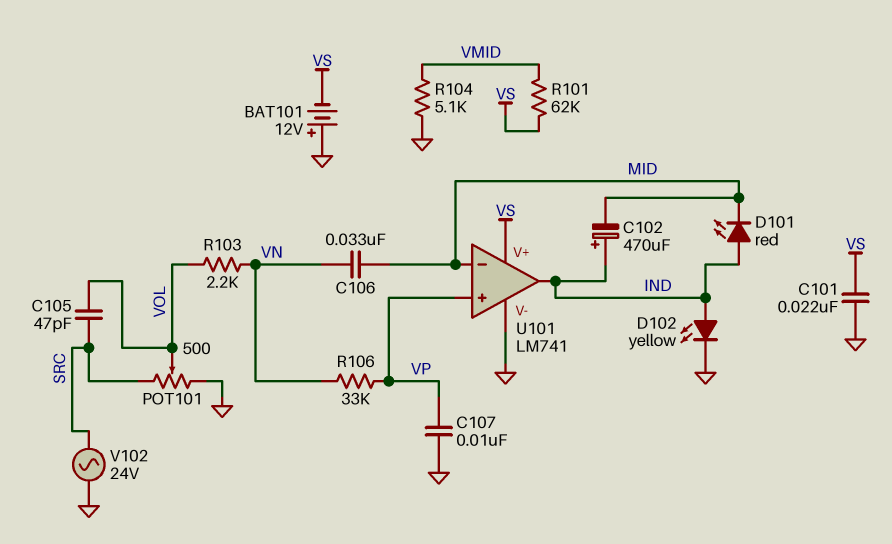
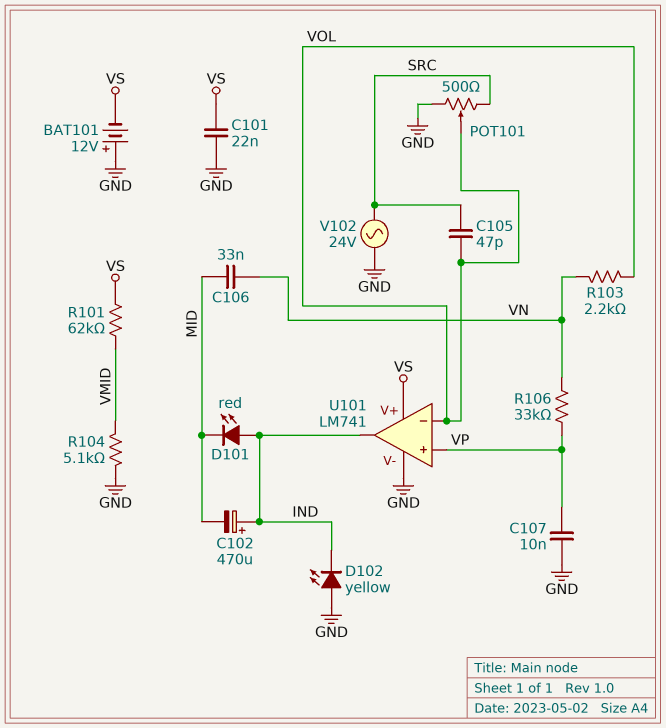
D102: LED yellow (A IND, K GND) -> LED yellow (A GND, K IND)
U101 pin in-: MID -> VOL

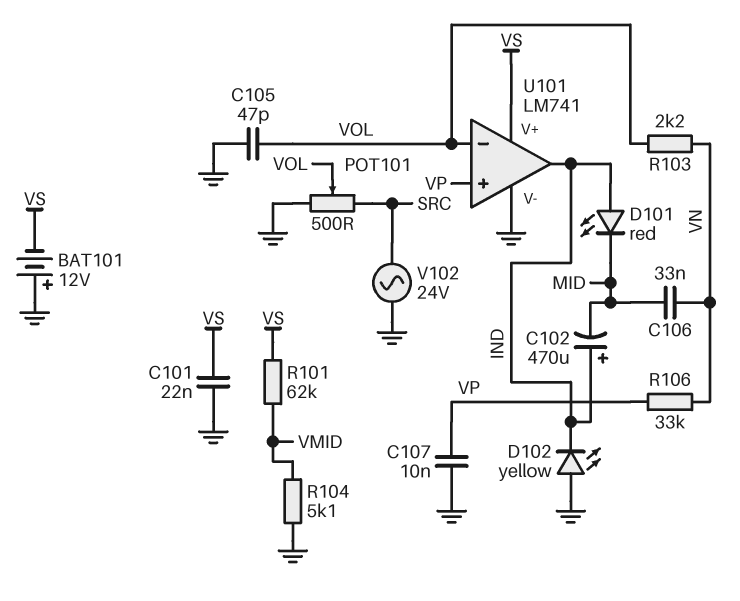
C105: 47pF (SRC, VOL) -> 47pF (GND, VOL)

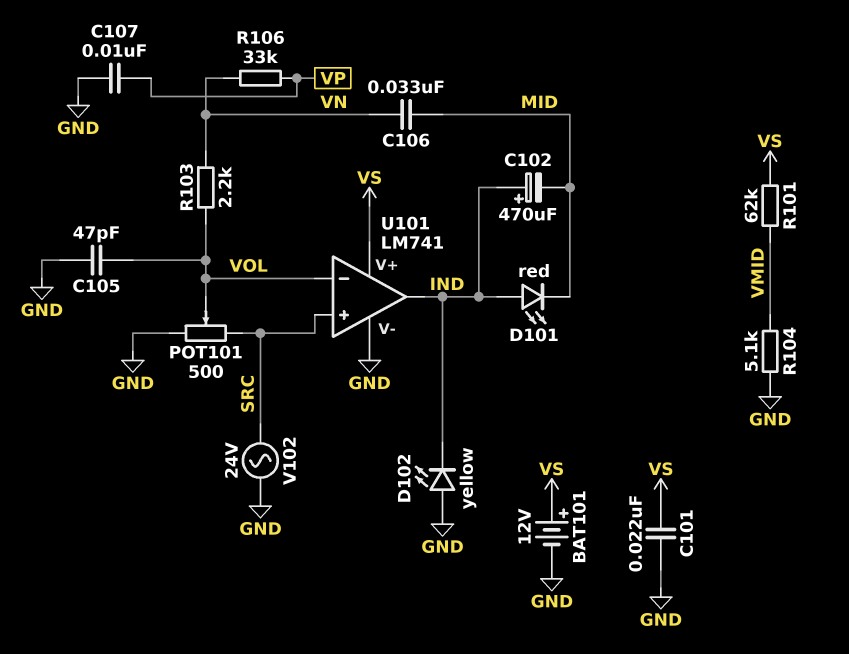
BAT101: 12V (plus GND, minus VS) -> 12V (plus VS, minus GND)
U101 pin in+: VP -> SRC

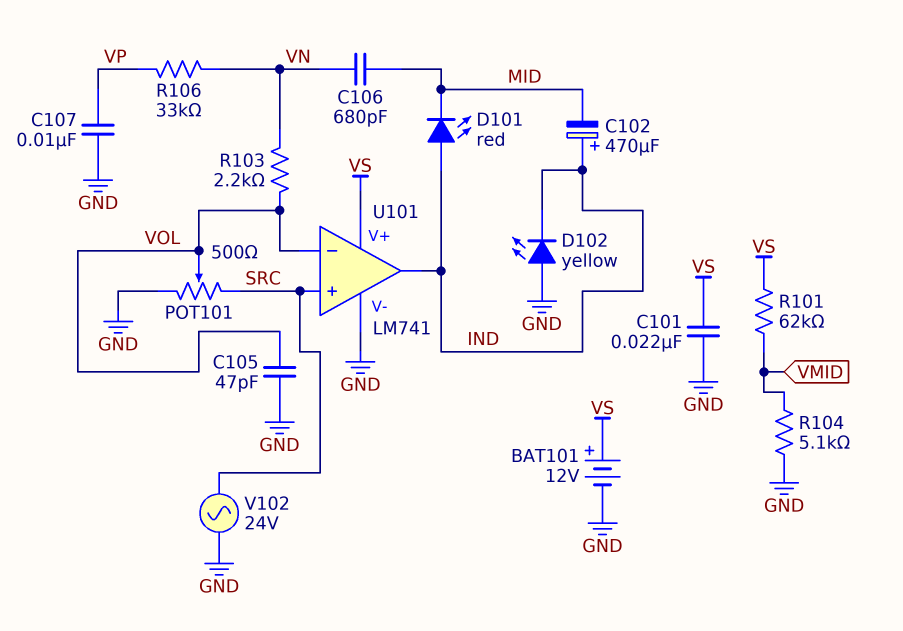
C106: 33nF (MID, VN) -> 680pF (MID, VN)

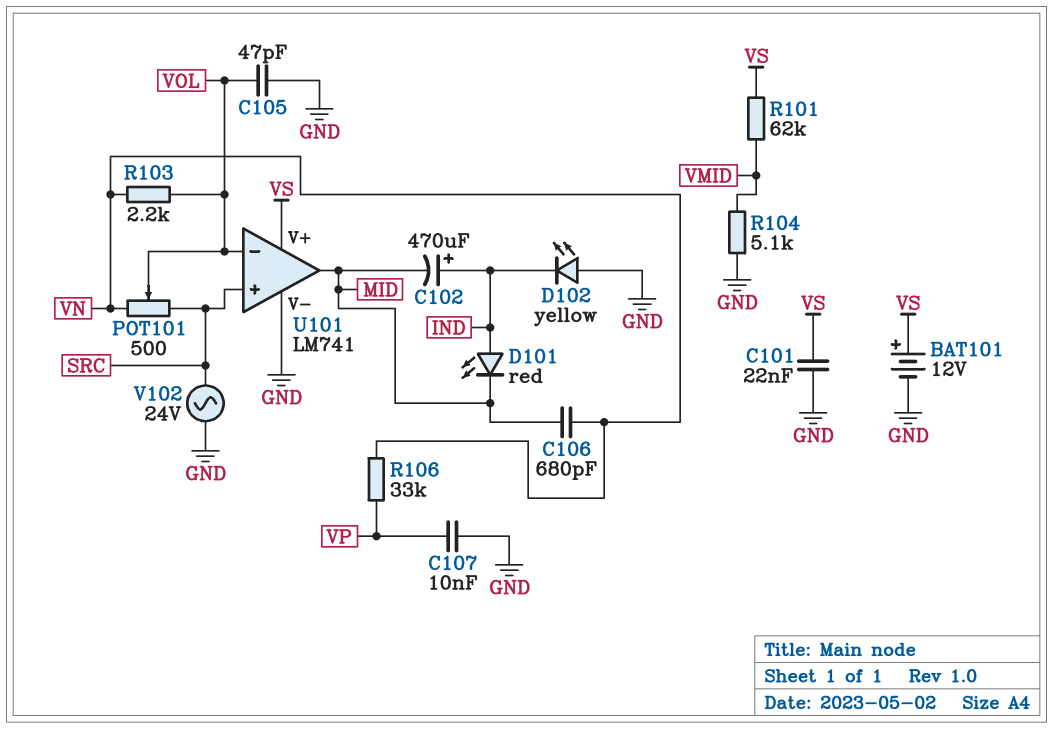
POT101: 500 (GND, SRC, wiper VOL) -> 500 (SRC, VN, wiper VOL)
U101 pin out: IND -> MID

